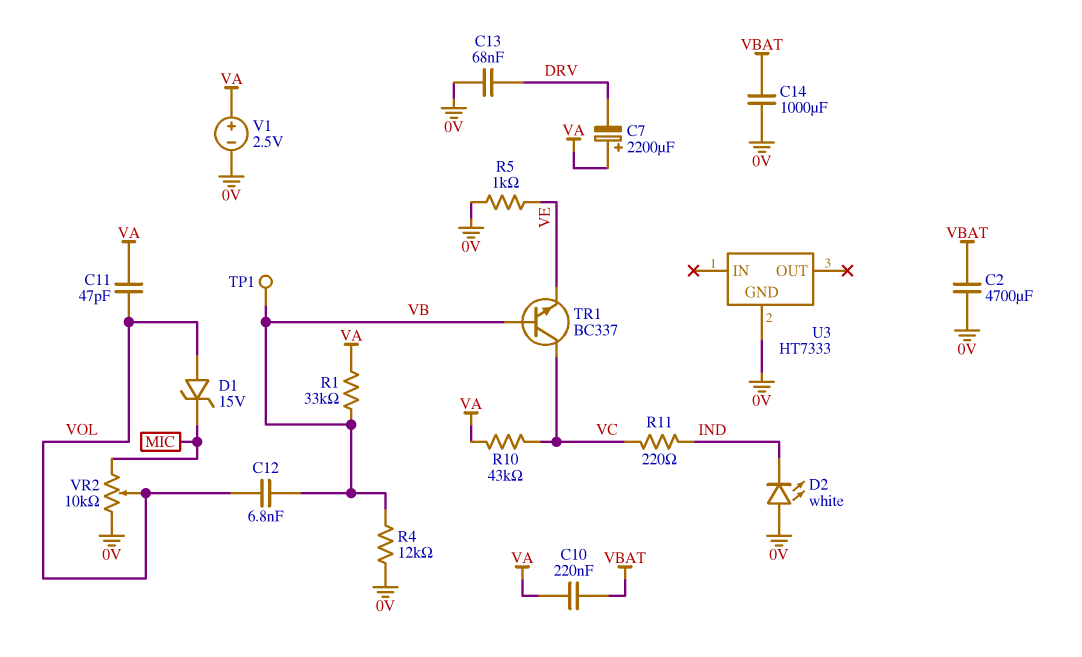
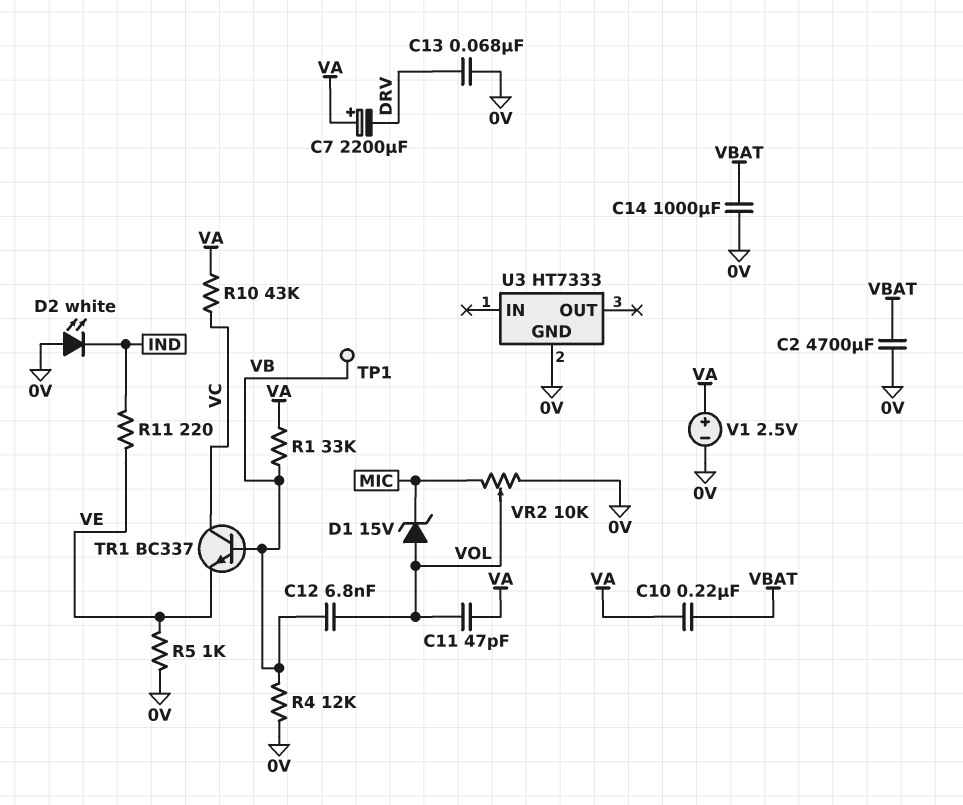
R11: 220 (IND, VC) -> 220 (IND, VE)

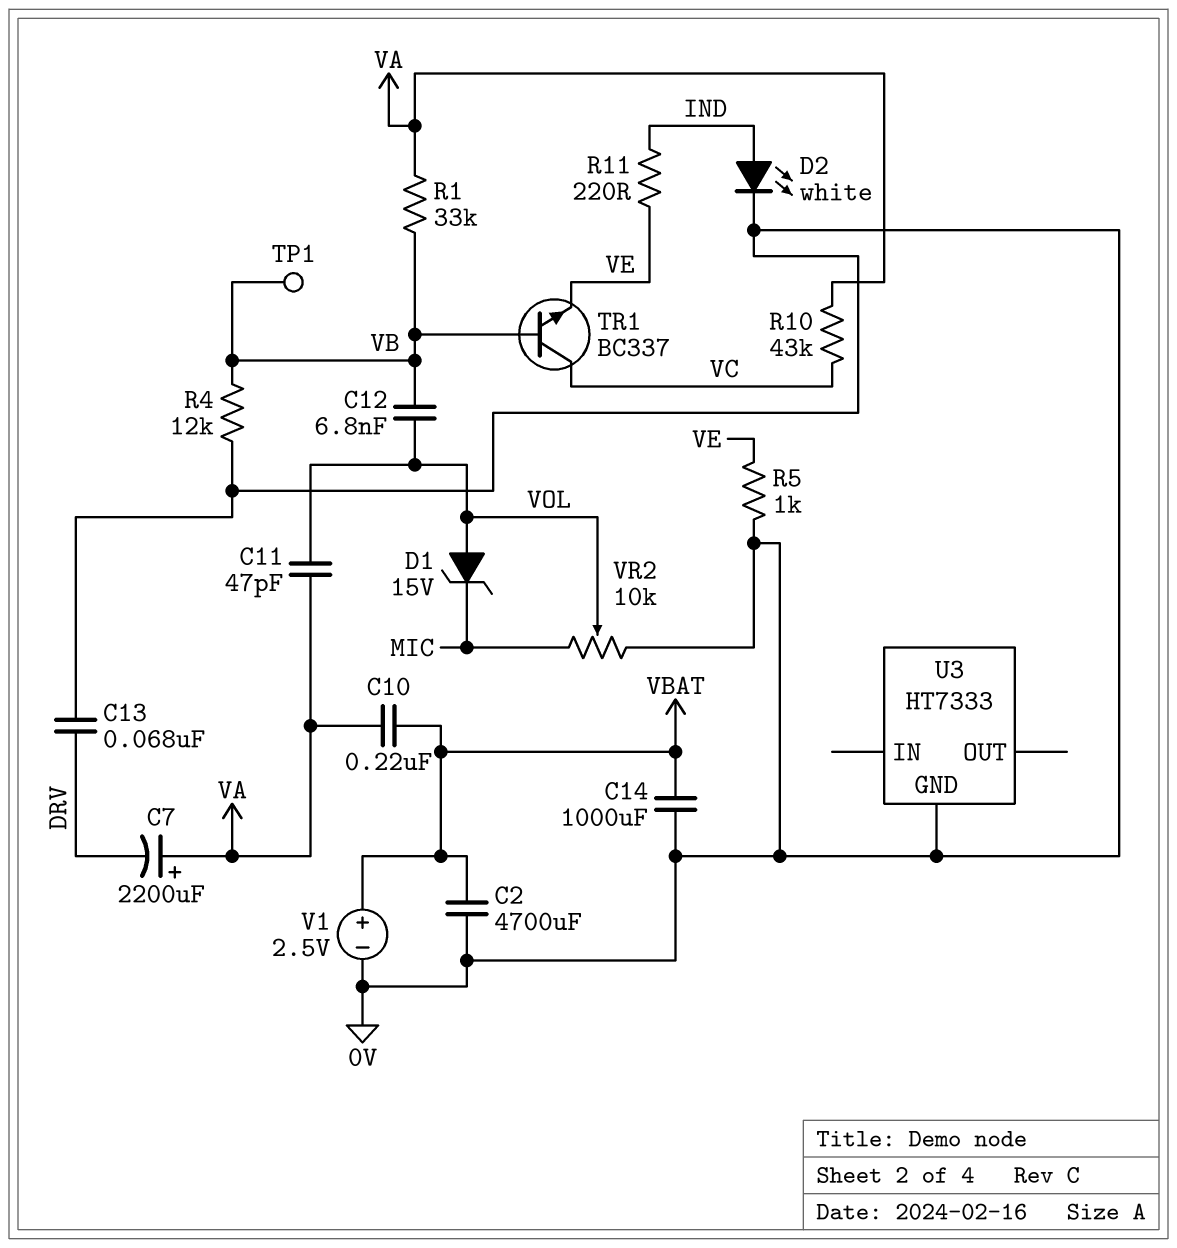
D2: LED white (A 0V, K IND) -> LED white (A IND, K 0V)
V1: 2.5V (plus VA, minus 0V) -> 2.5V (plus VBAT, minus 0V)

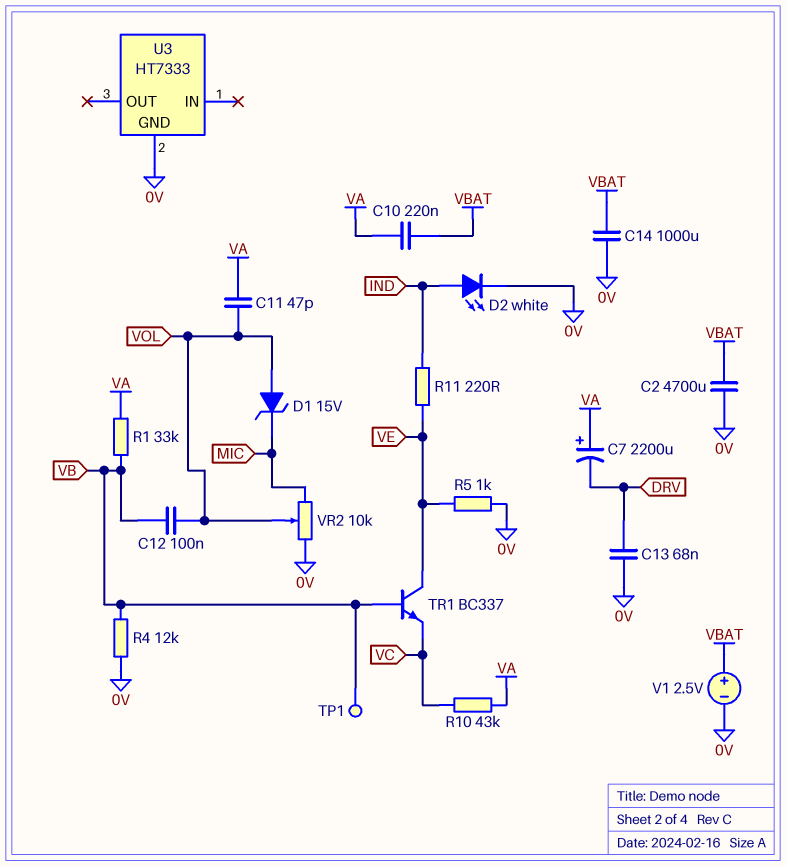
C12: 6.8nF (VB, VOL) -> 100nF (VB, VOL)
TR1: NPN BC337 (B VB, C VC, E VE) -> NPN BC337 (B VB, C VE, E VC)

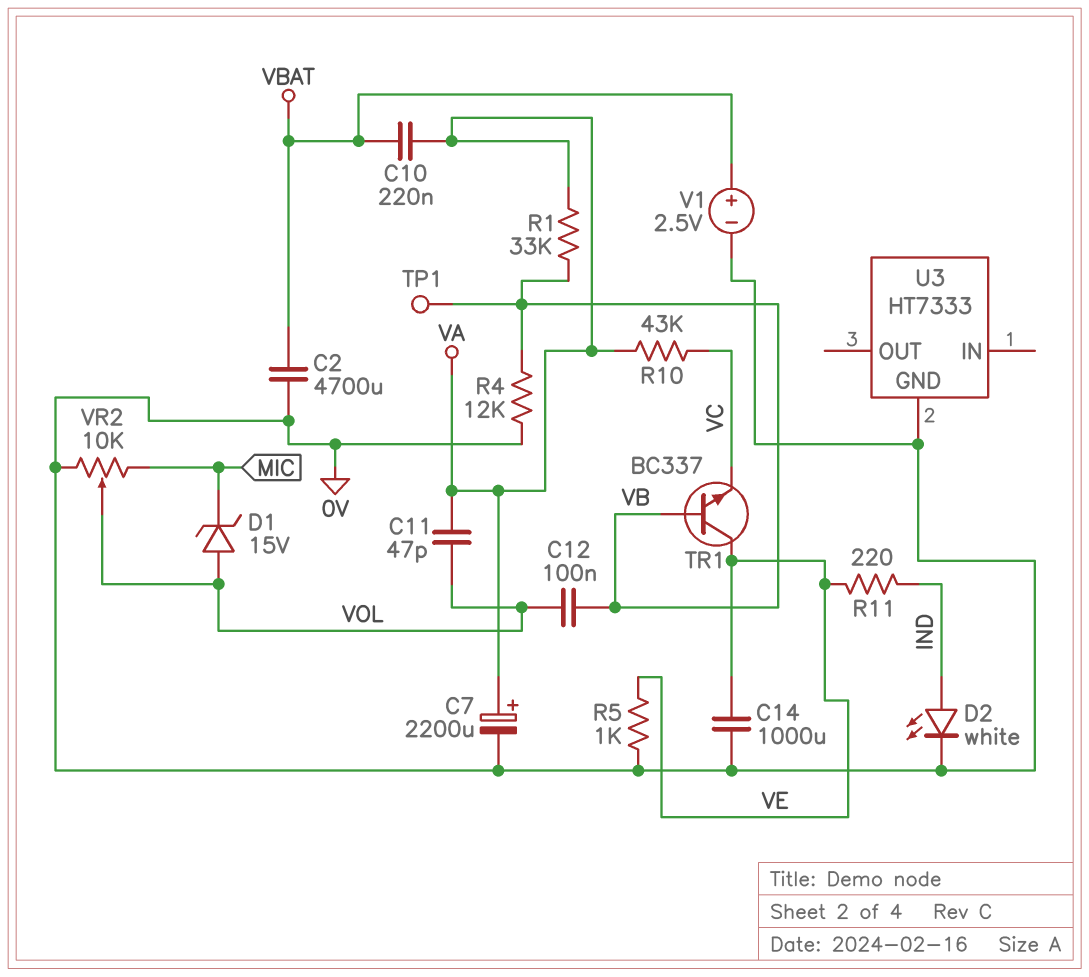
C7: 2200uF (plus VA, minus DRV) -> 2200uF (plus VA, minus 0V)
C13: 68nF (0V, DRV) -> none
C14: 1000uF (0V, VBAT) -> 1000uF (0V, VE)

